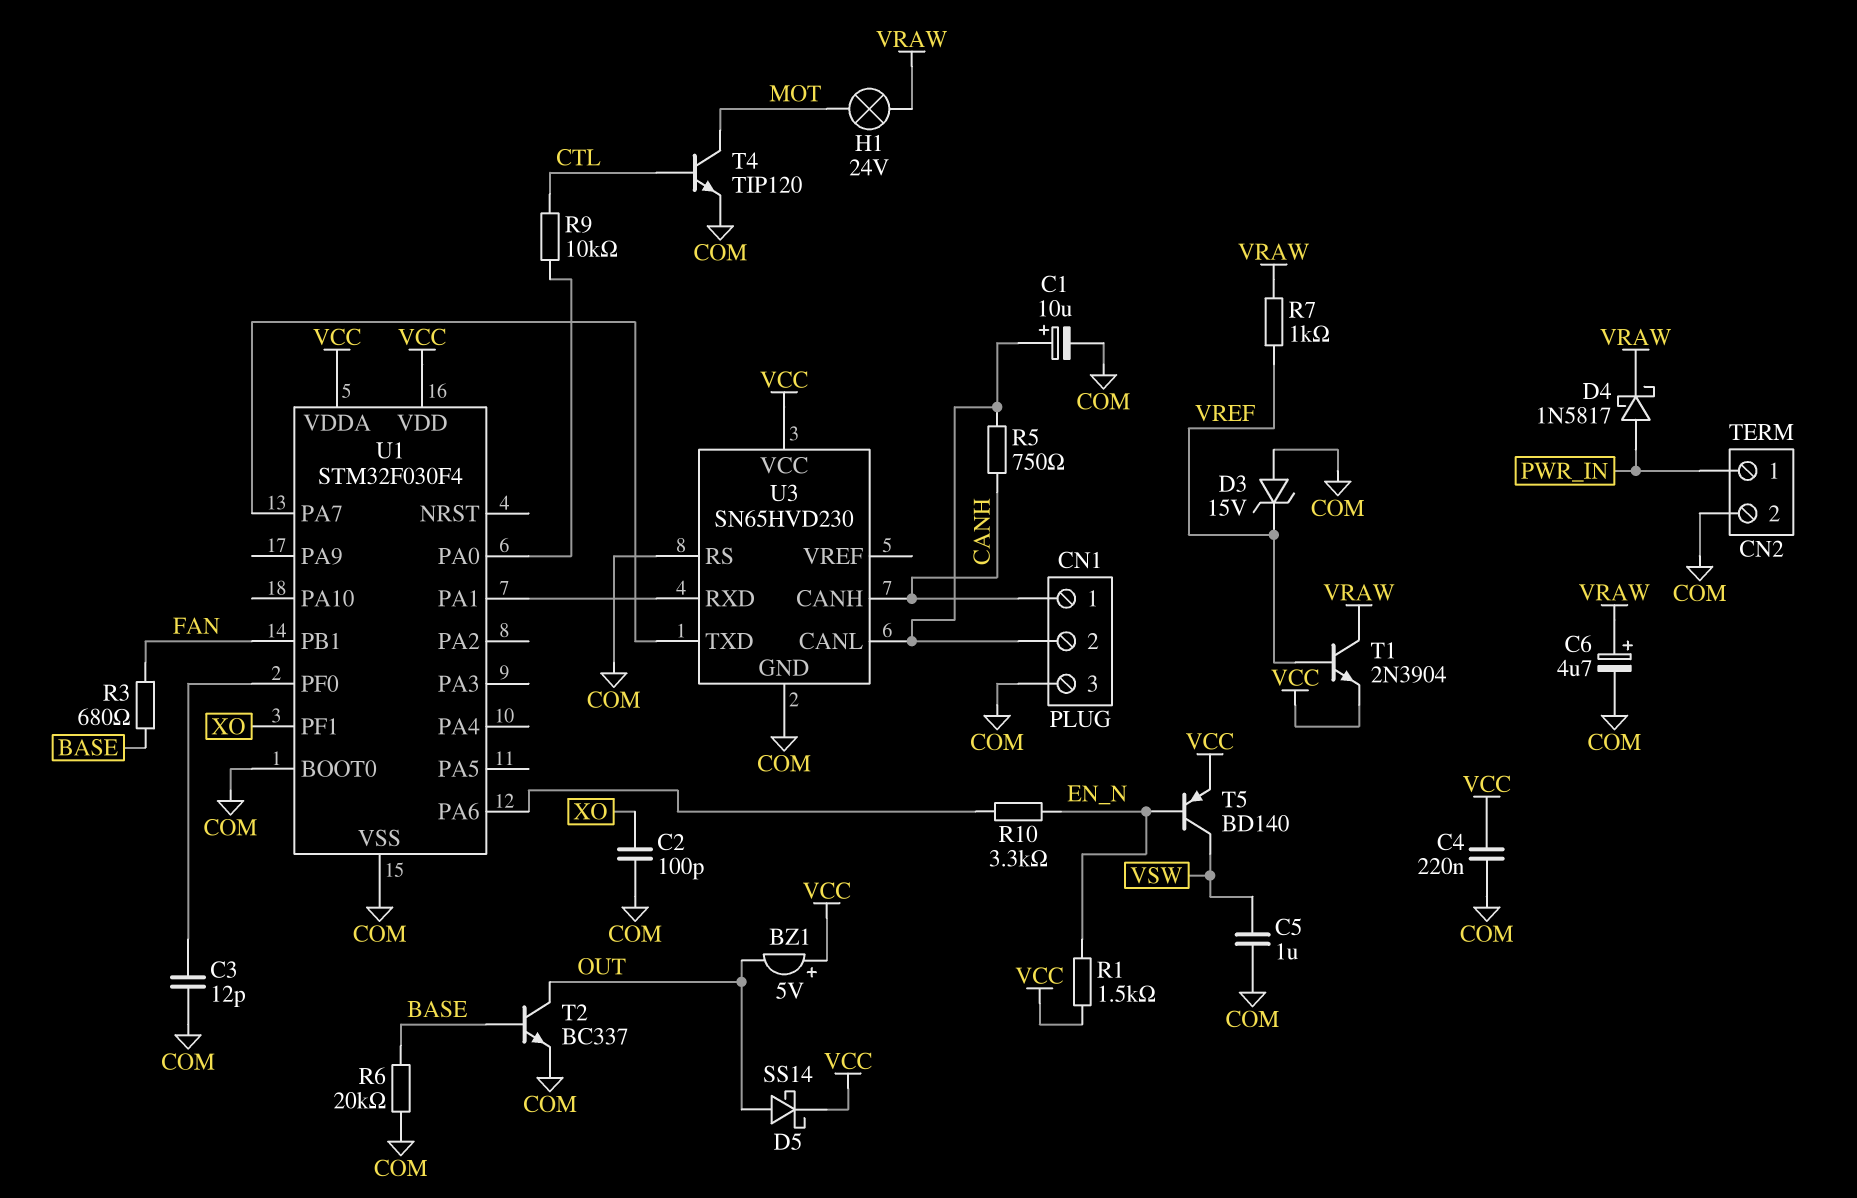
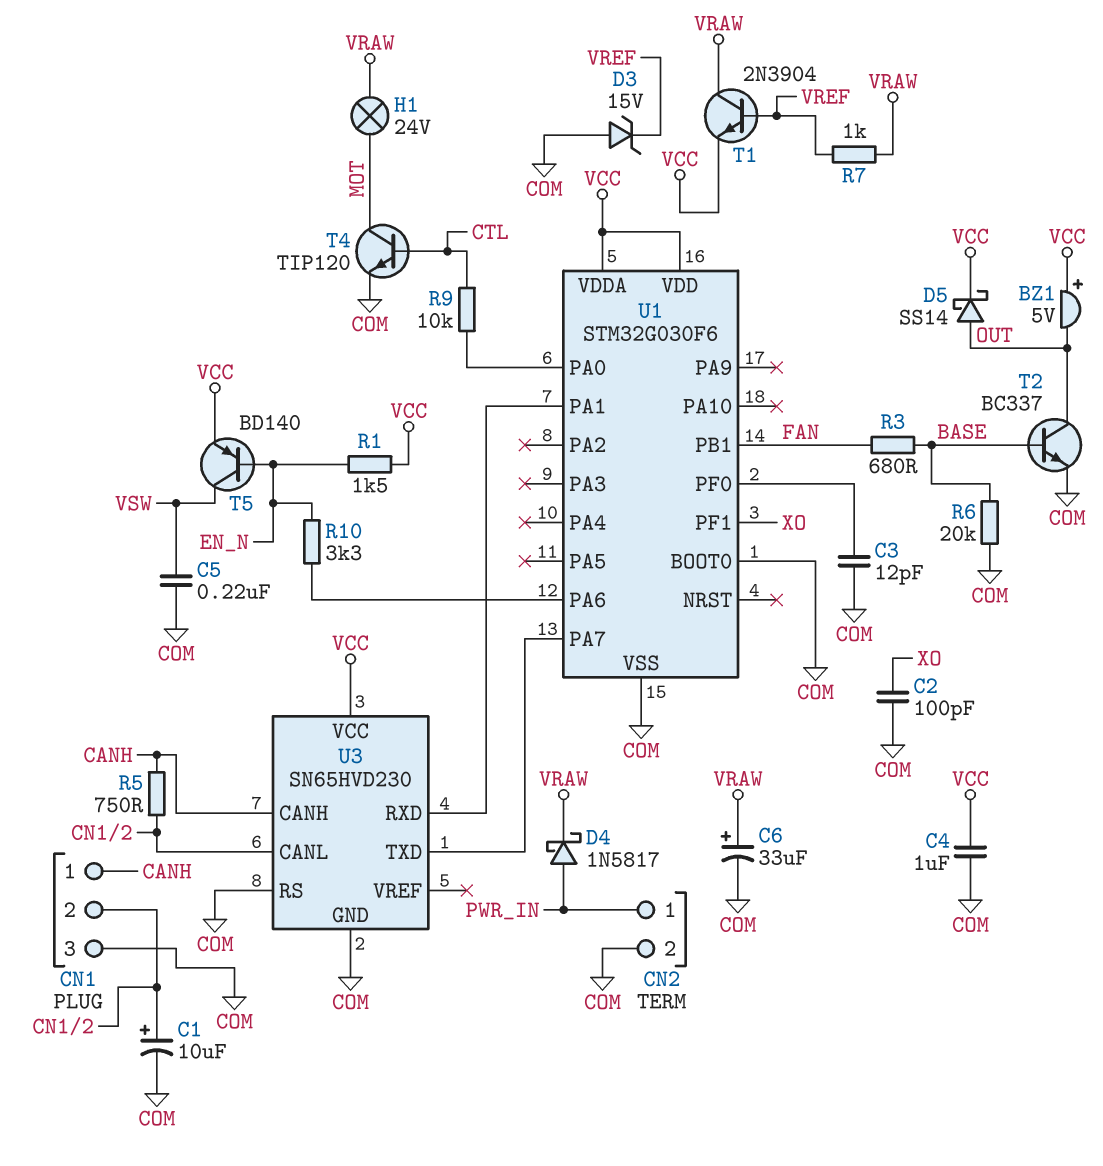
C4: 220nF (COM, VCC) -> 1uF (COM, VCC)
C5: 1uF (COM, VSW) -> 220nF (COM, VSW)
C6: 4.7uF (plus VRAW, minus COM) -> 33uF (plus VRAW, minus COM)
U1: STM32F030F4 -> STM32G030F6

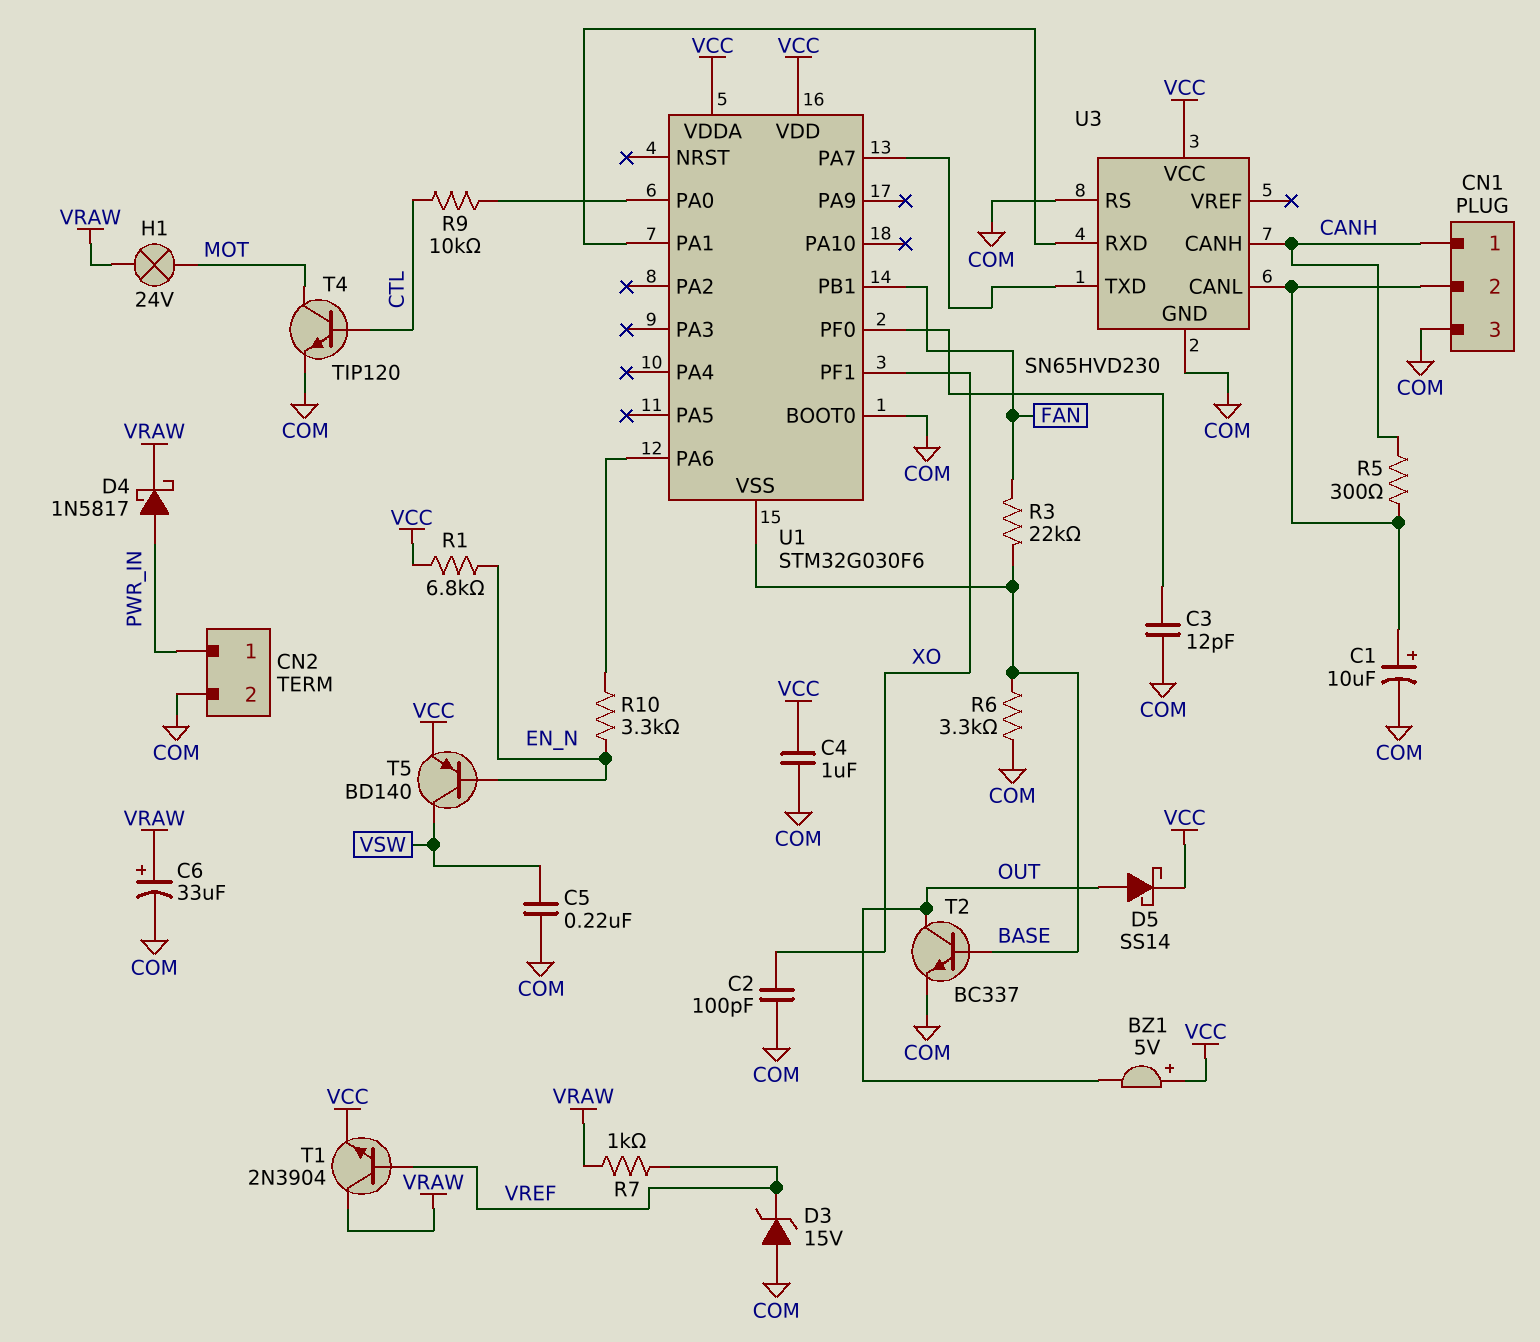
R1: 1.5k (EN_N, VCC) -> 6.8k (EN_N, VCC)
R3: 680 (BASE, FAN) -> 22k (BASE, FAN)
R5: 750 (CANH, CN1/2) -> 300 (CANH, CN1/2)
R6: 20k (BASE, COM) -> 3.3k (BASE, COM)
U1 pin VSS: COM -> BASE

